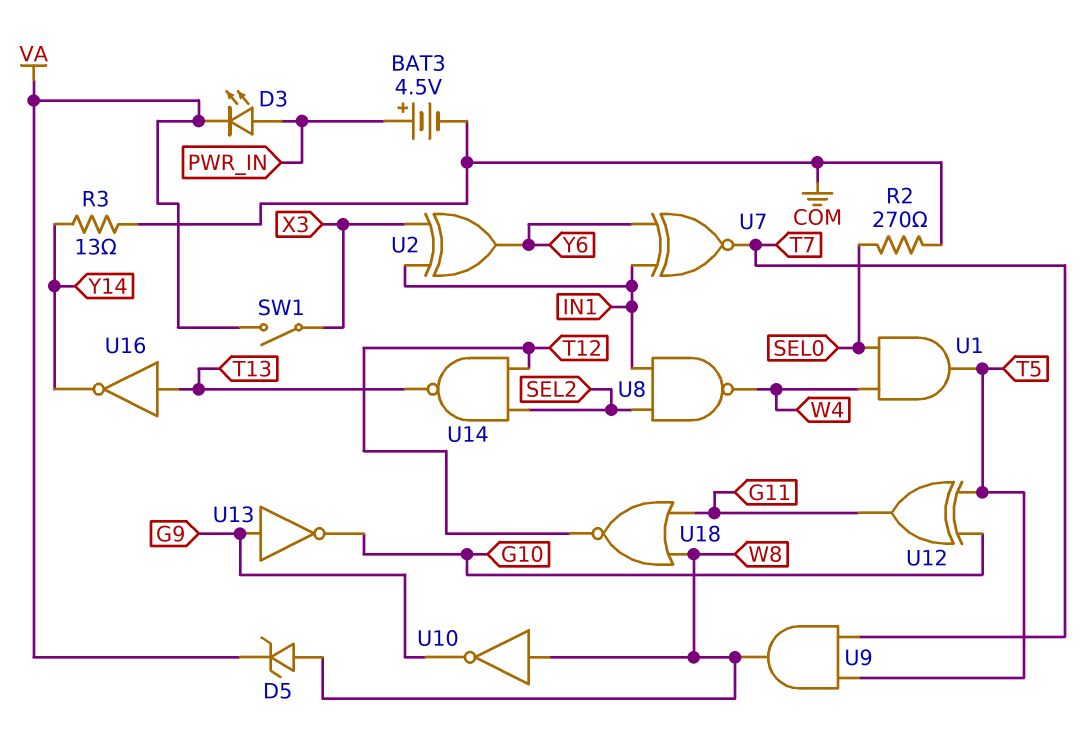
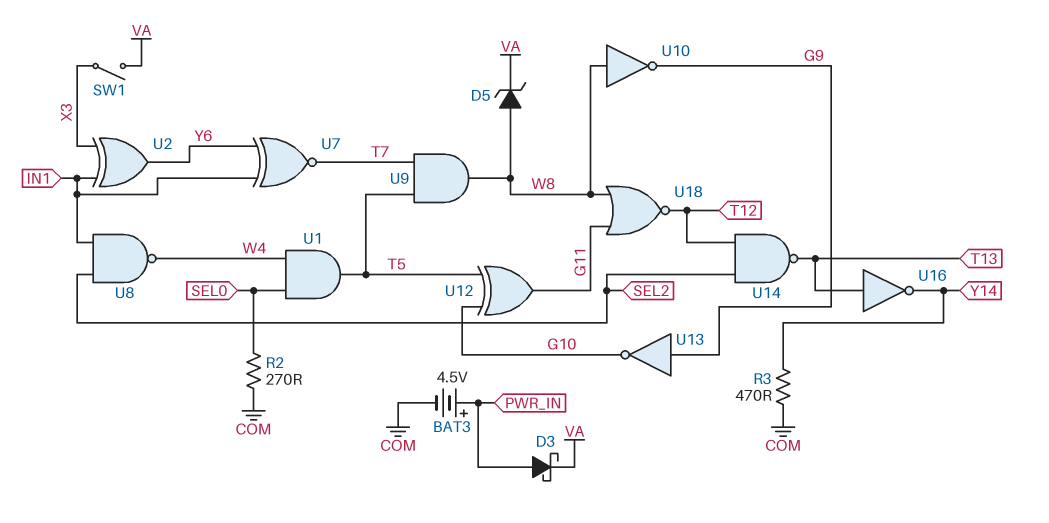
D3: LED (A PWR_IN, K VA) -> schottky (A PWR_IN, K VA)
R3: 13 (COM, Y14) -> 470 (COM, Y14)

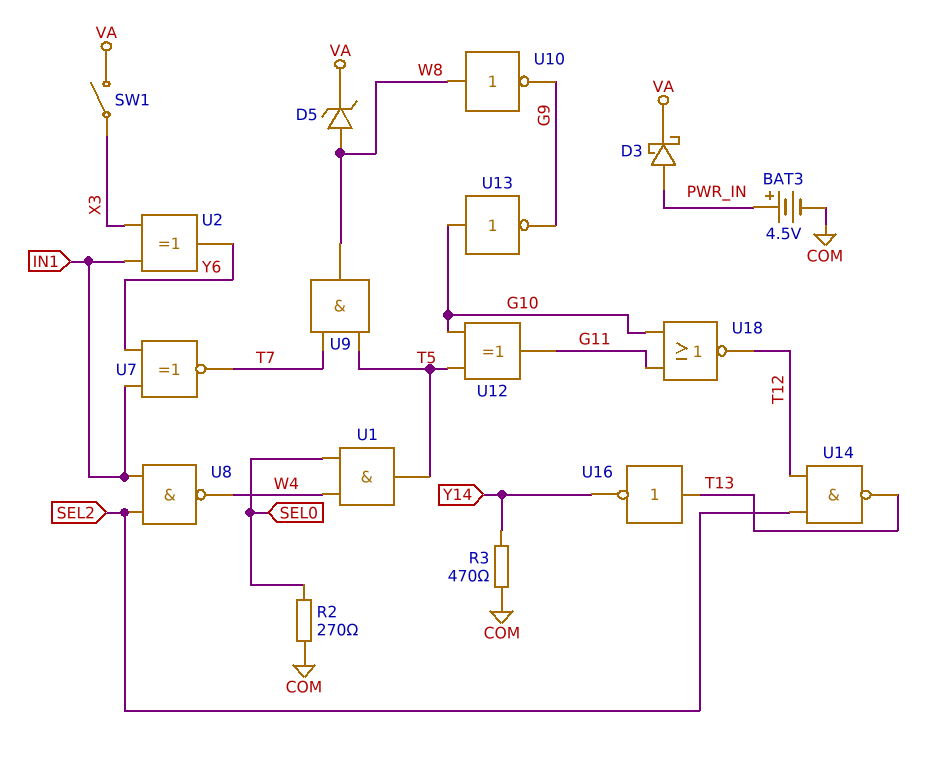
U13: NOT (in G9, out G10) -> NOT (in G10, out G9)
U18: NOR (in G11, in W8, out T12) -> NOR (in G10, in G11, out T12)

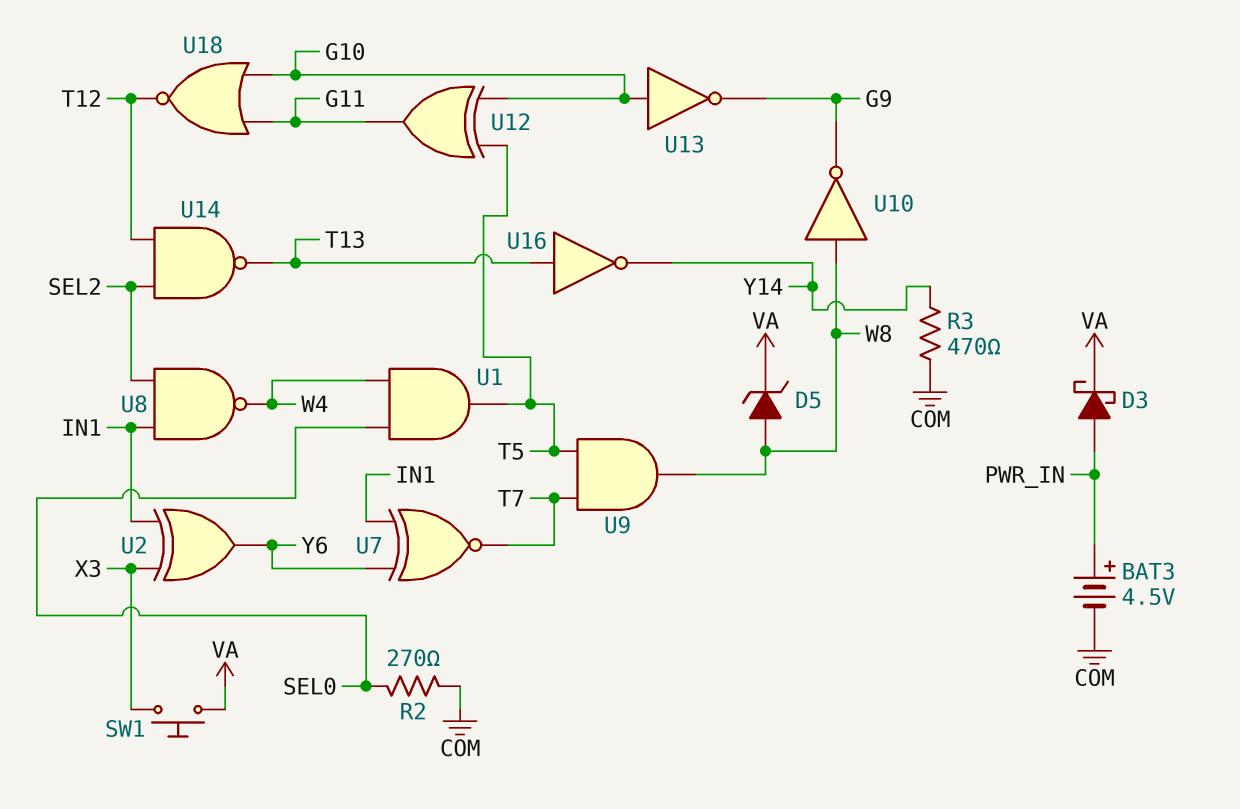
SW1: switch (VA, X3) -> button (VA, X3)

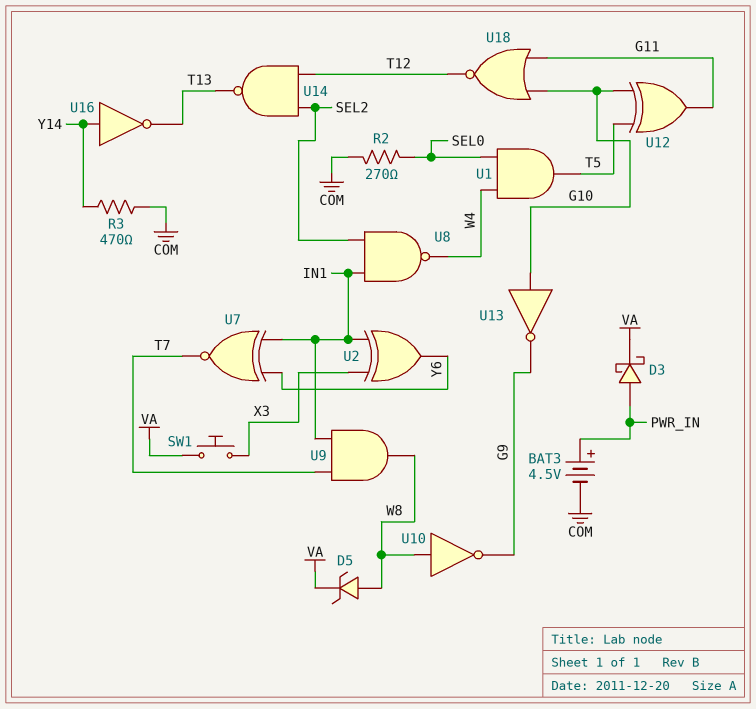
U9: AND (in T5, in T7, out W8) -> AND (in IN1, in T7, out W8)
U16: NOT (in T13, out Y14) -> NOT (in Y14, out T13)

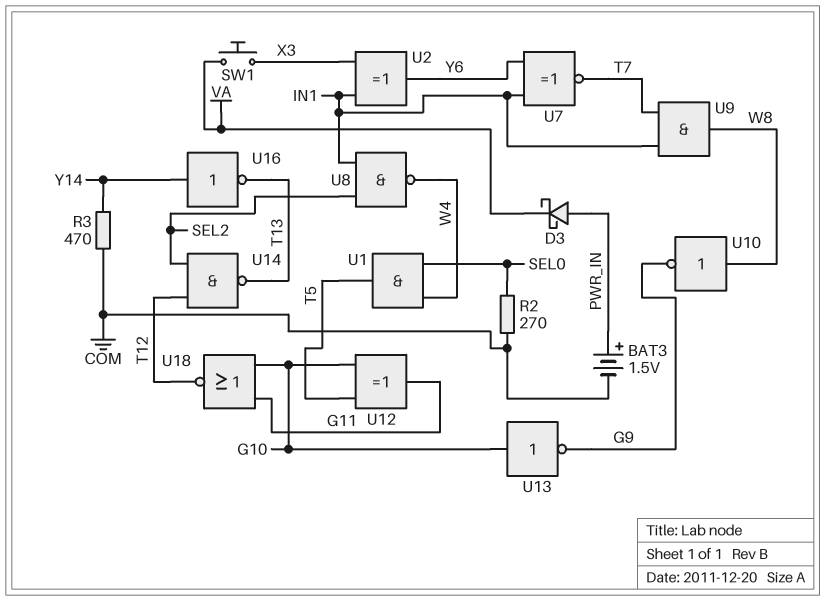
BAT3: 4.5V (plus PWR_IN, minus COM) -> 1.5V (plus PWR_IN, minus COM)
D5: zener (A W8, K VA) -> none

